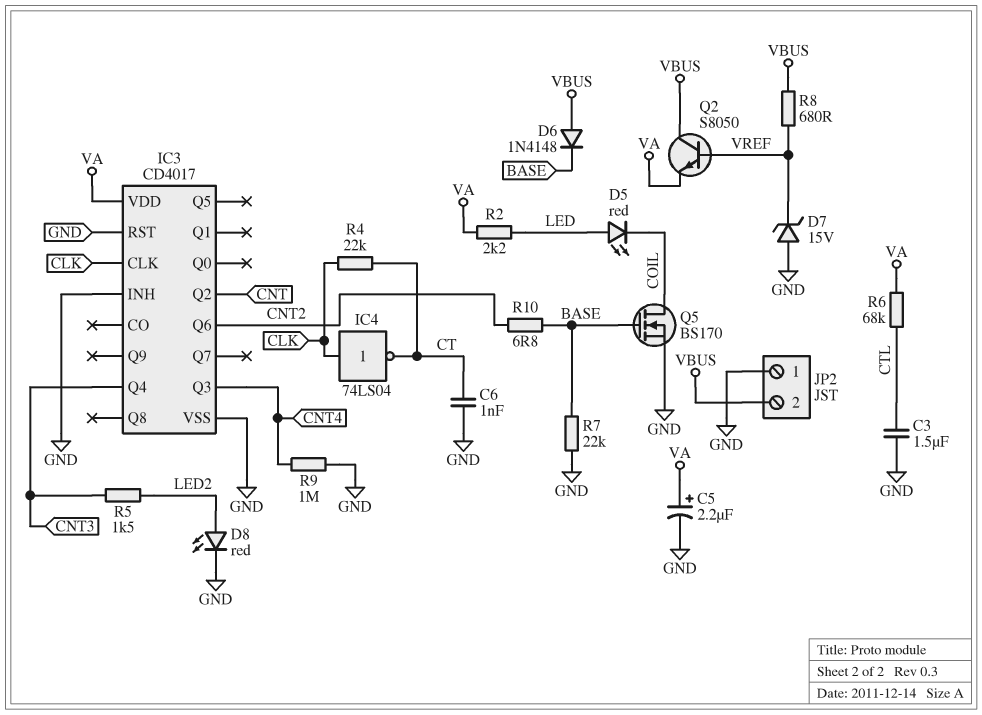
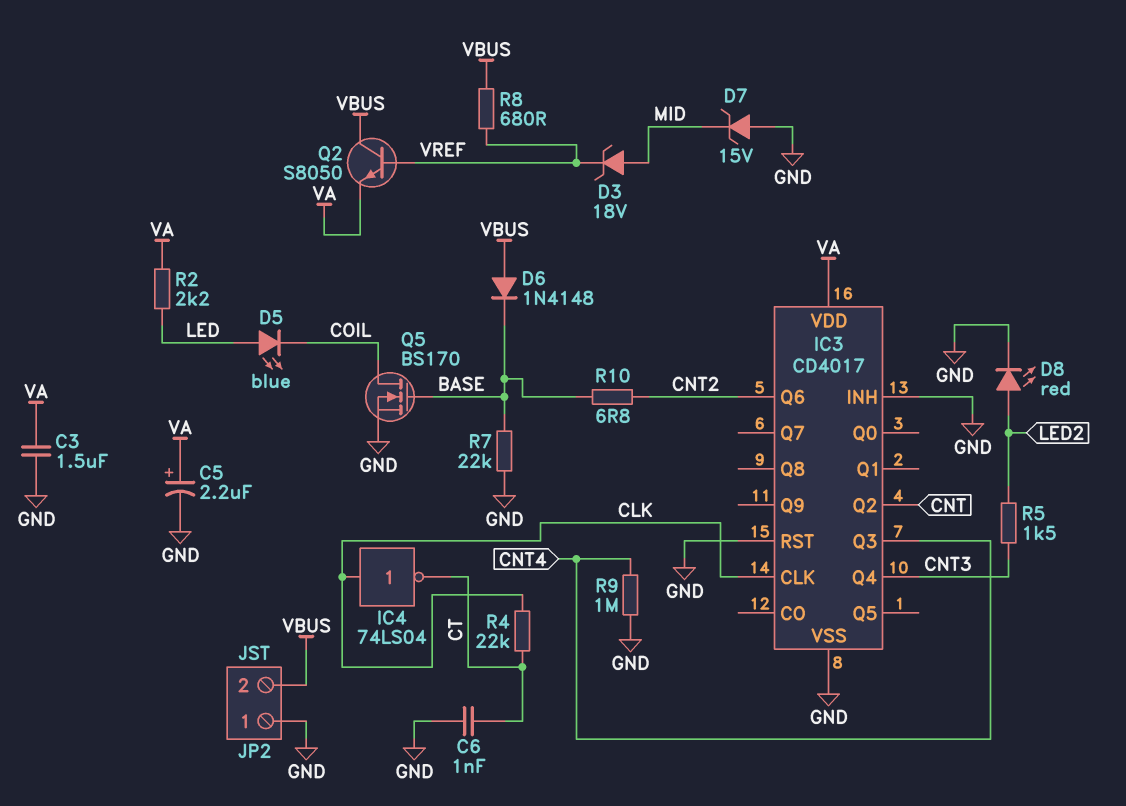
C3: 1.5uF (CTL, GND) -> 1.5uF (GND, VA)
D3: none -> zener 18V (A MID, K VREF)
D5: LED red (A LED, K COIL) -> LED blue (A LED, K COIL)
D7: zener 15V (A GND, K VREF) -> zener 15V (A GND, K MID)
R6: 68k (CTL, VA) -> none

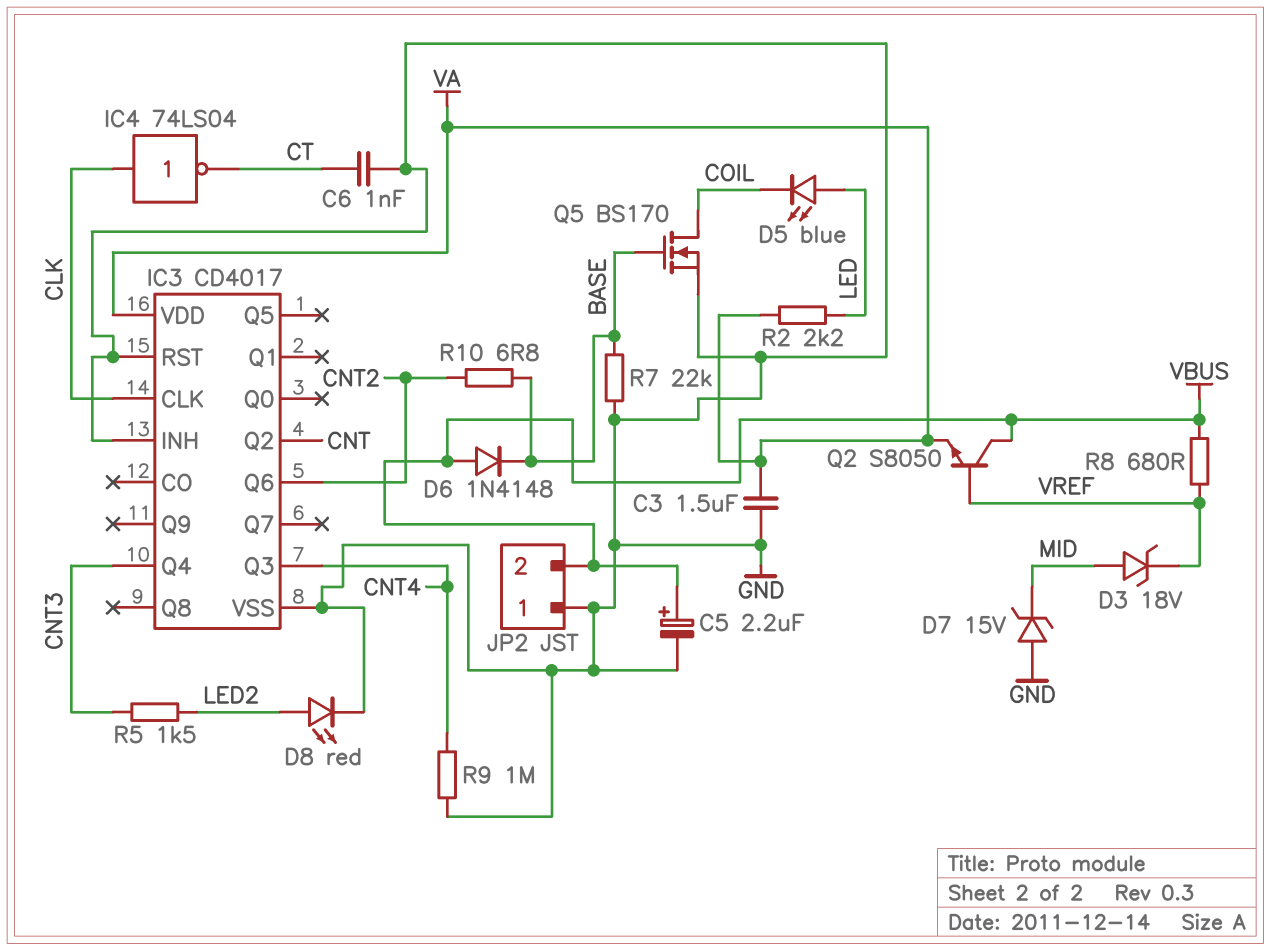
C5: 2.2uF (plus VA, minus GND) -> 2.2uF (plus VBUS, minus GND)
R4: 22k (CLK, CT) -> none

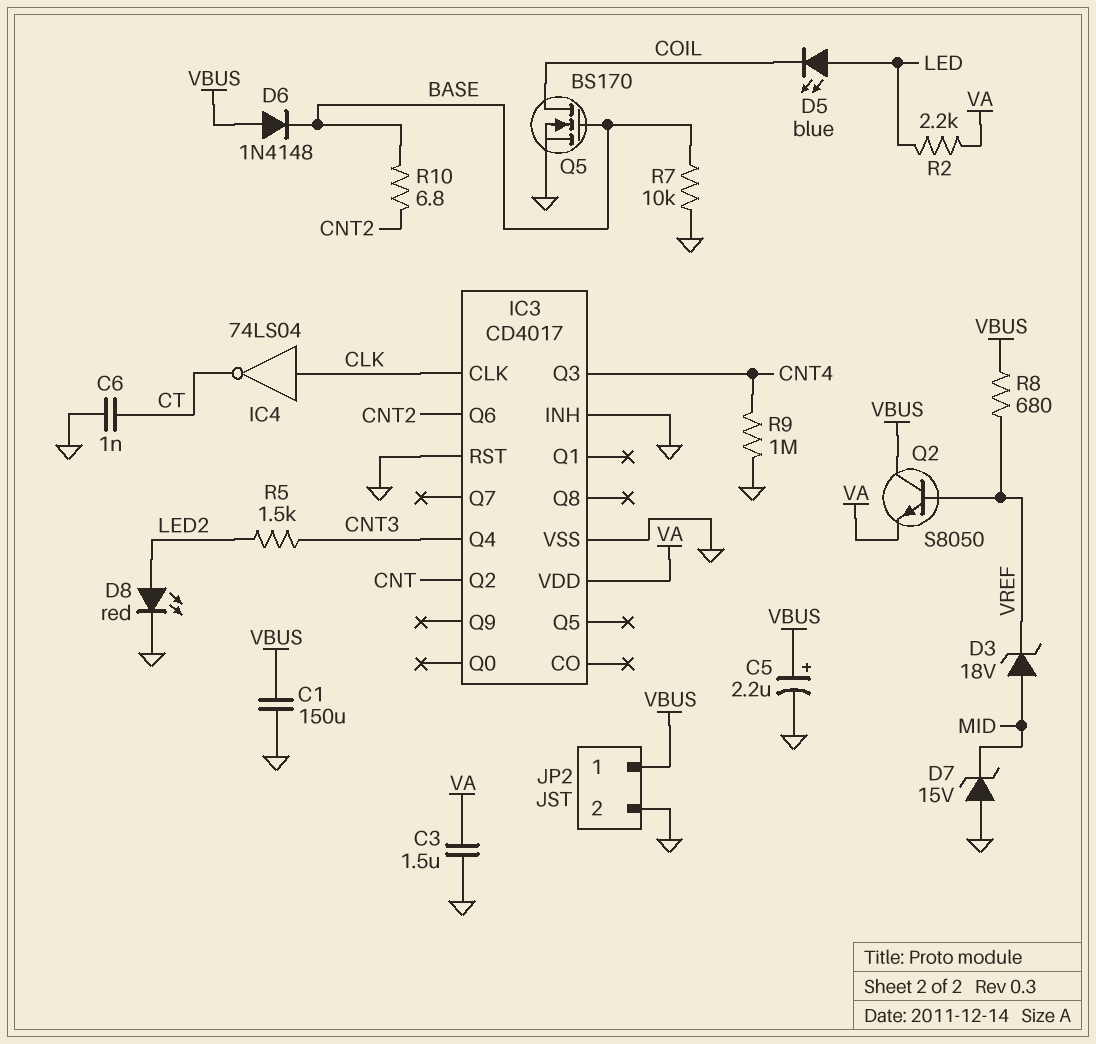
C1: none -> 150uF (GND, VBUS)
JP2 pin 1: GND -> VBUS
JP2 pin 2: VBUS -> GND
R7: 22k (BASE, GND) -> 10k (BASE, GND)

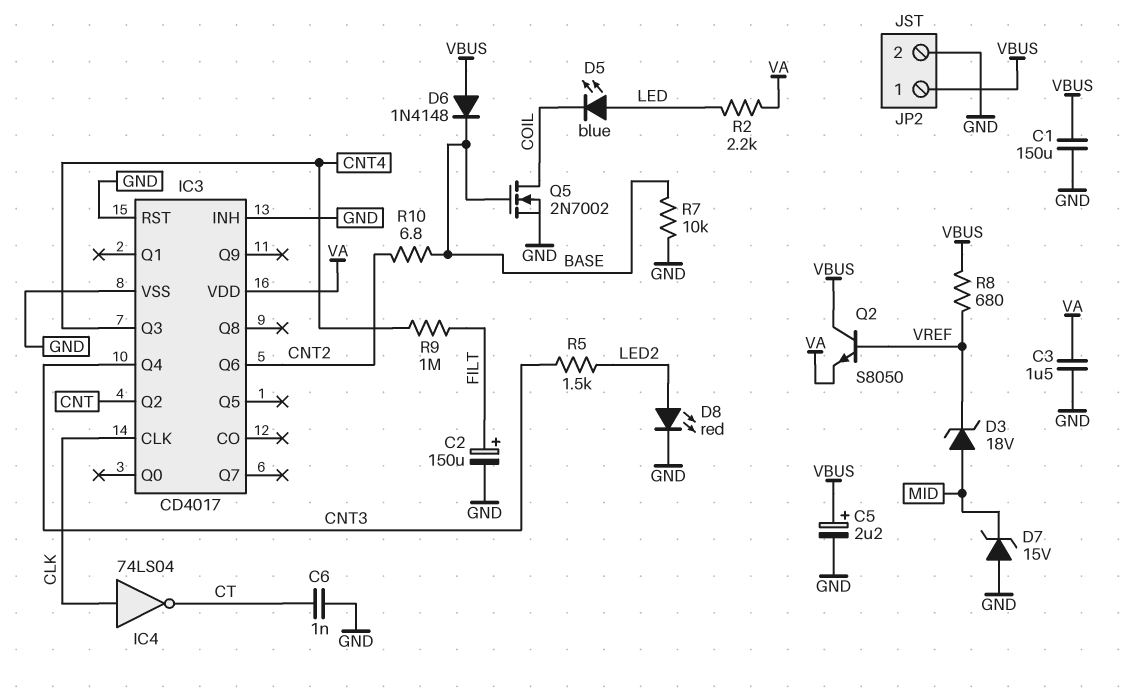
C2: none -> 150uF (plus FILT, minus GND)
Q5: NMOS BS170 (G BASE, D COIL, S GND) -> NMOS 2N7002 (G BASE, D COIL, S GND)
R9: 1M (CNT4, GND) -> 1M (CNT4, FILT)

